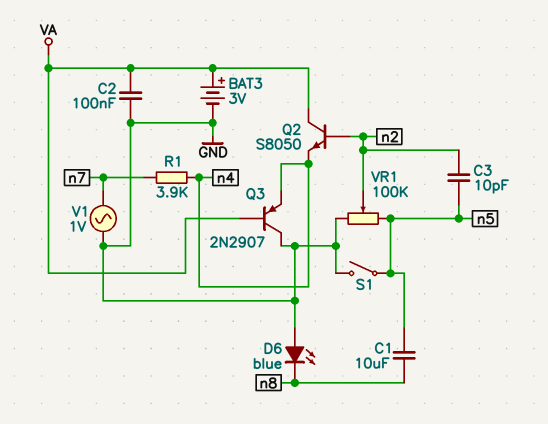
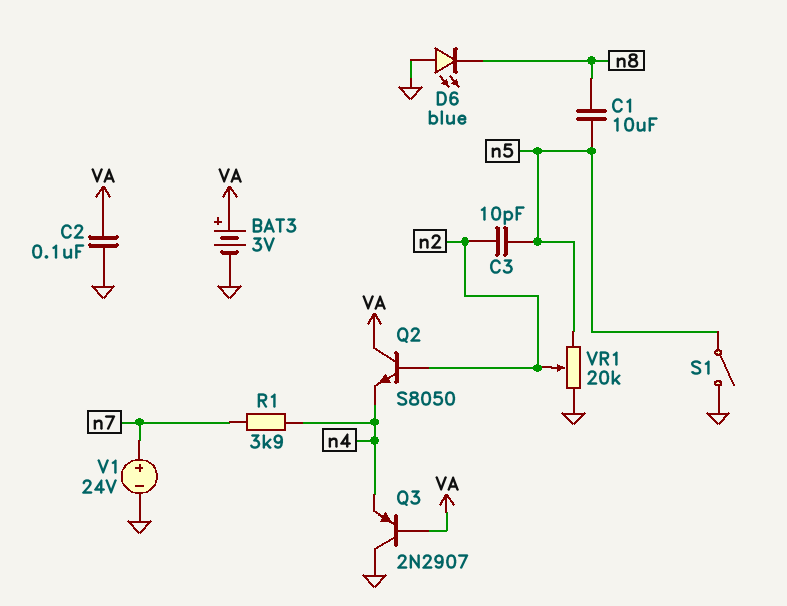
V1: AC 1V (GND, n7) -> 24V (plus n7, minus GND)
VR1: 100k (GND, n5, wiper n2) -> 20k (GND, n5, wiper n2)

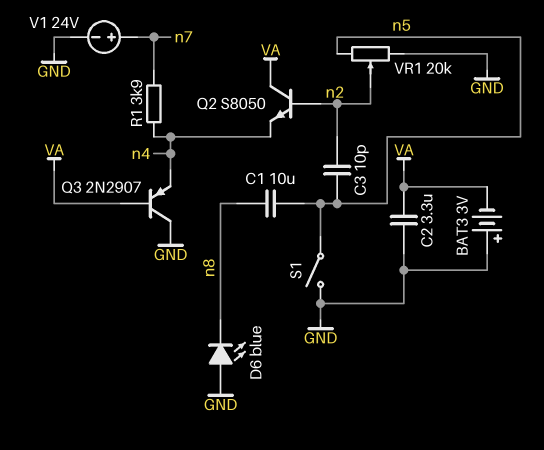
BAT3: 3V (plus VA, minus GND) -> 3V (plus GND, minus VA)
C2: 100nF (GND, VA) -> 3.3uF (GND, VA)

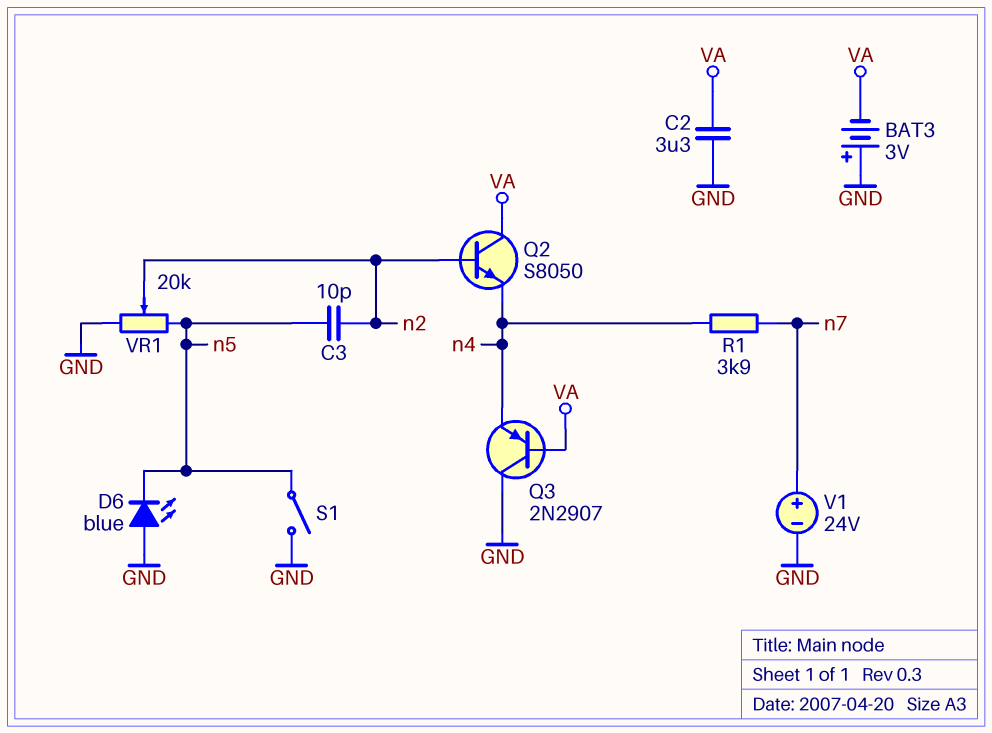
C1: 10uF (n5, n8) -> none
D6: LED blue (A GND, K n8) -> LED blue (A GND, K n5)

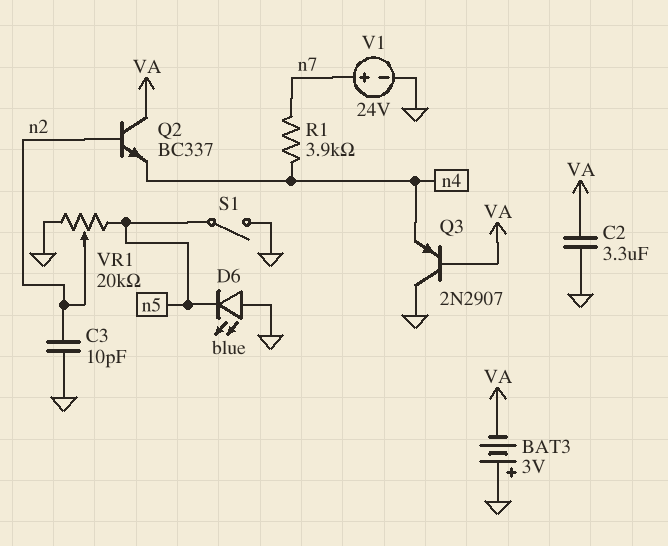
C3: 10pF (n2, n5) -> 10pF (GND, n2)
Q2: NPN S8050 (B n2, C VA, E n4) -> NPN BC337 (B n2, C VA, E n4)

